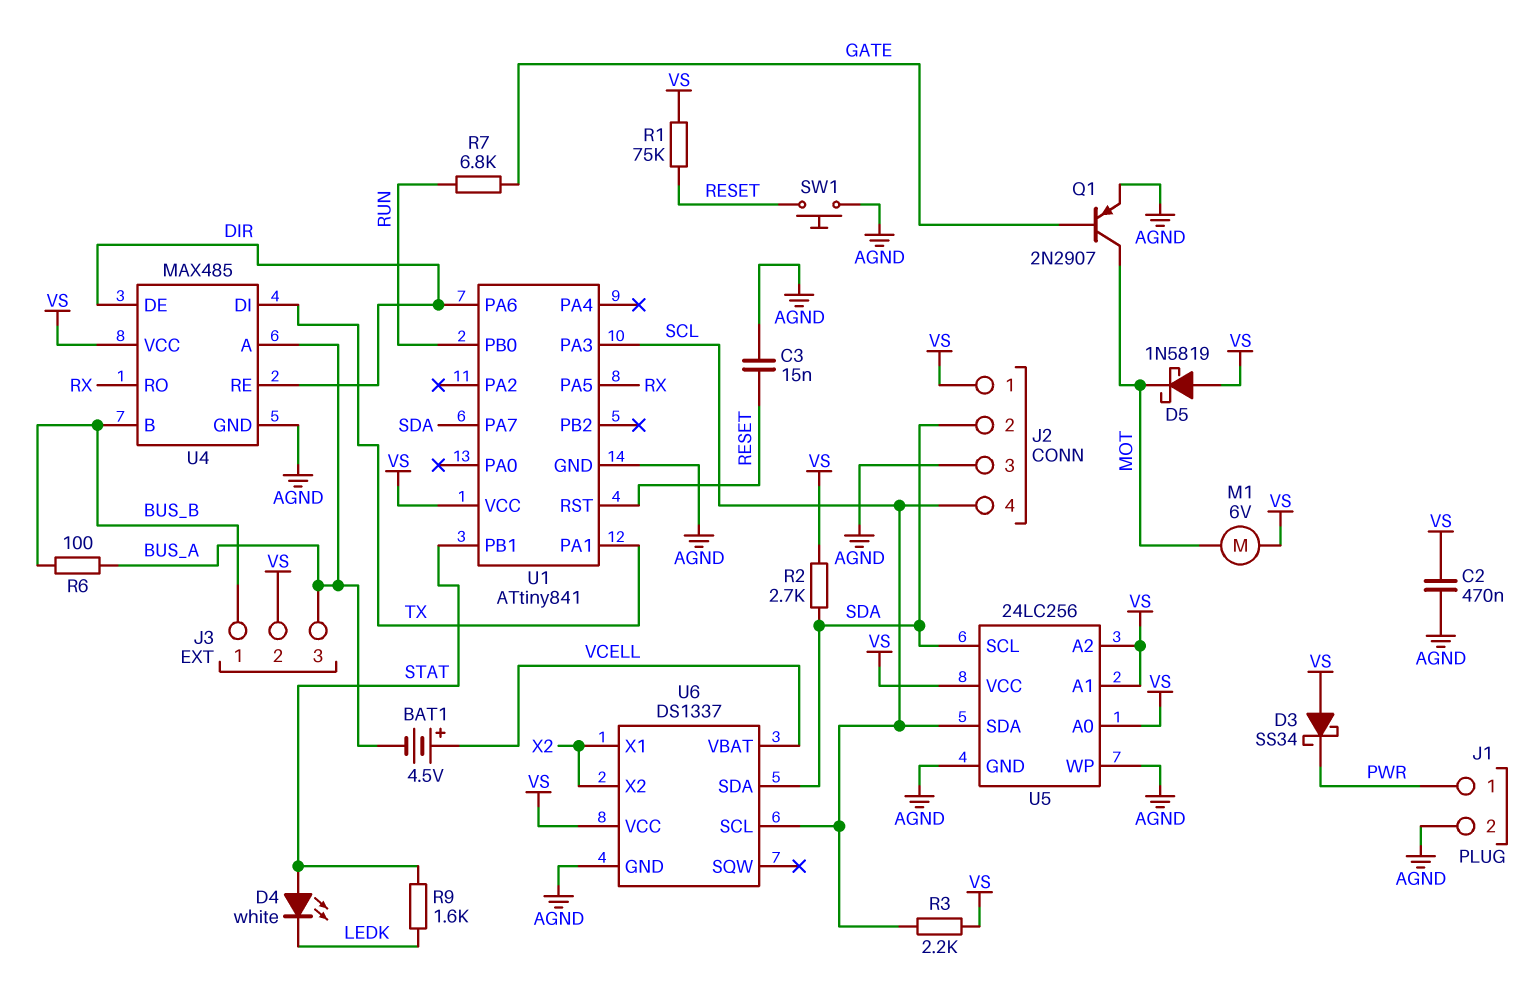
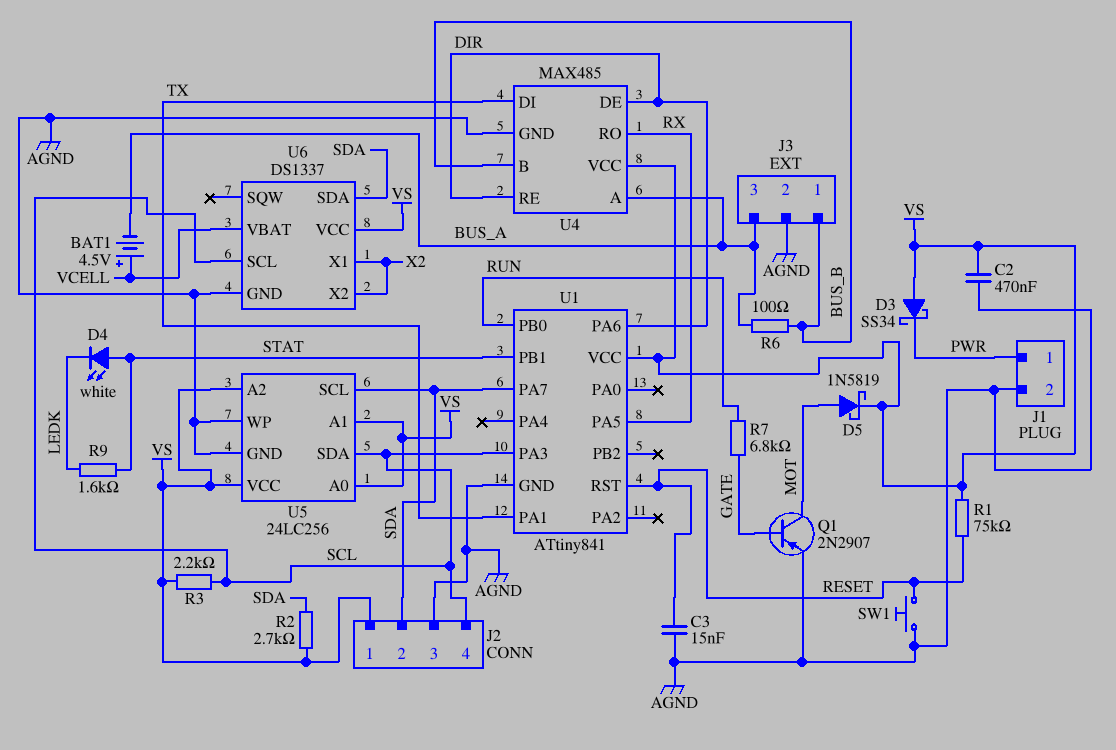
D5: schottky 1N5819 (A VS, K MOT) -> schottky 1N5819 (A MOT, K VS)
J3 pin 2: VS -> AGND
M1: motor 6V (MOT, VS) -> none

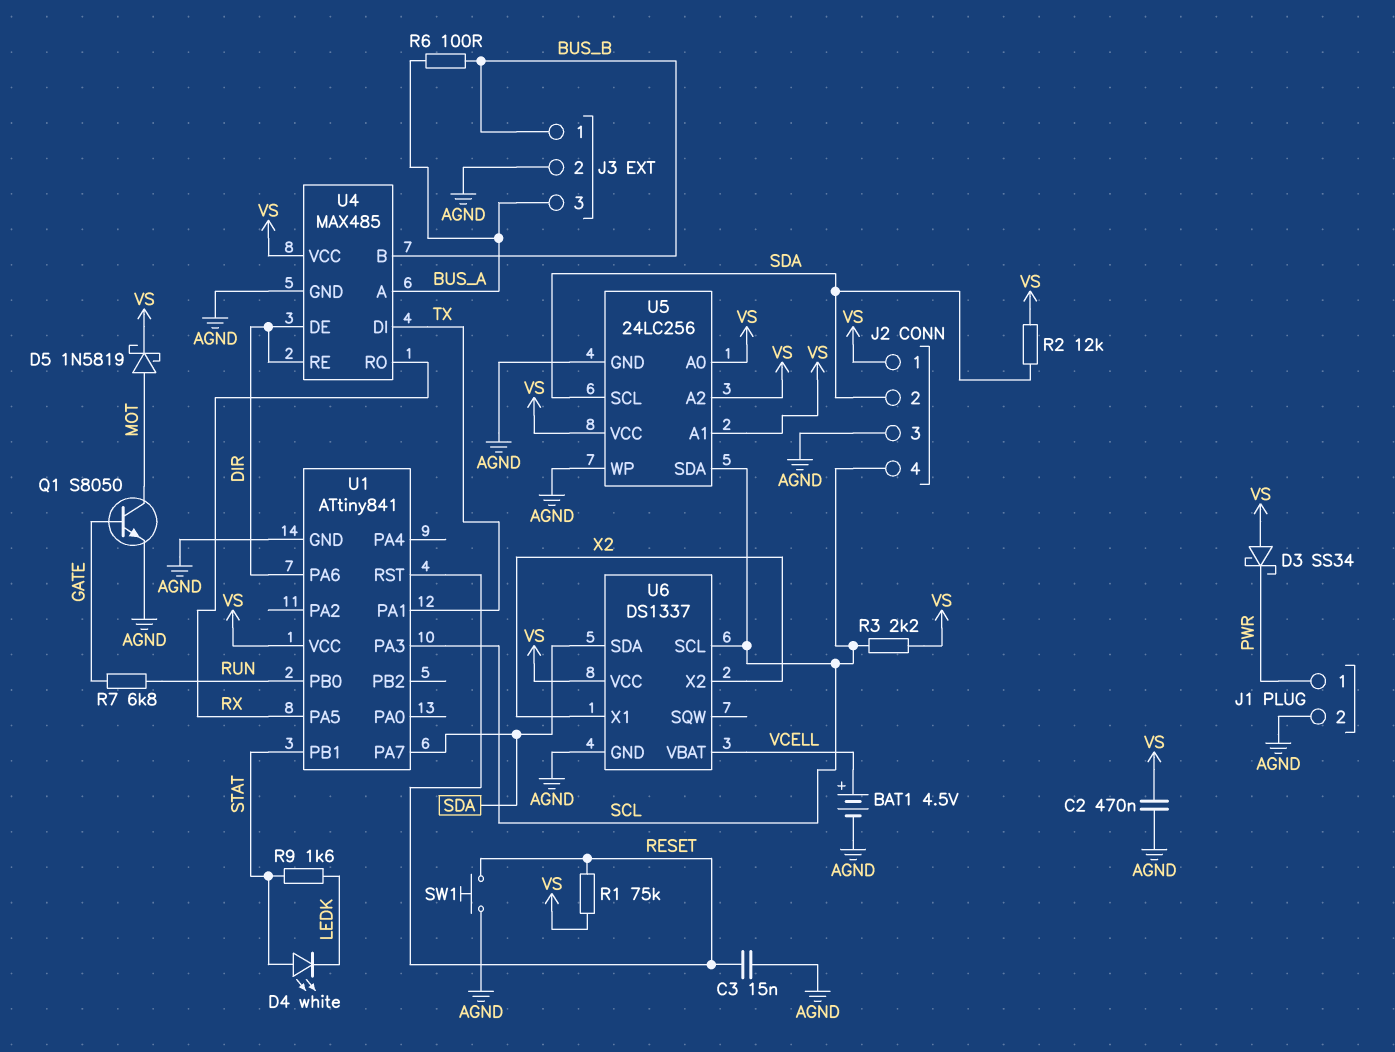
BAT1: 4.5V (plus VCELL, minus BUS_A) -> 4.5V (plus VCELL, minus AGND)
Q1: PNP 2N2907 (B GATE, C MOT, E AGND) -> NPN S8050 (B GATE, C MOT, E AGND)
R2: 2.7k (SDA, VS) -> 12k (SDA, VS)

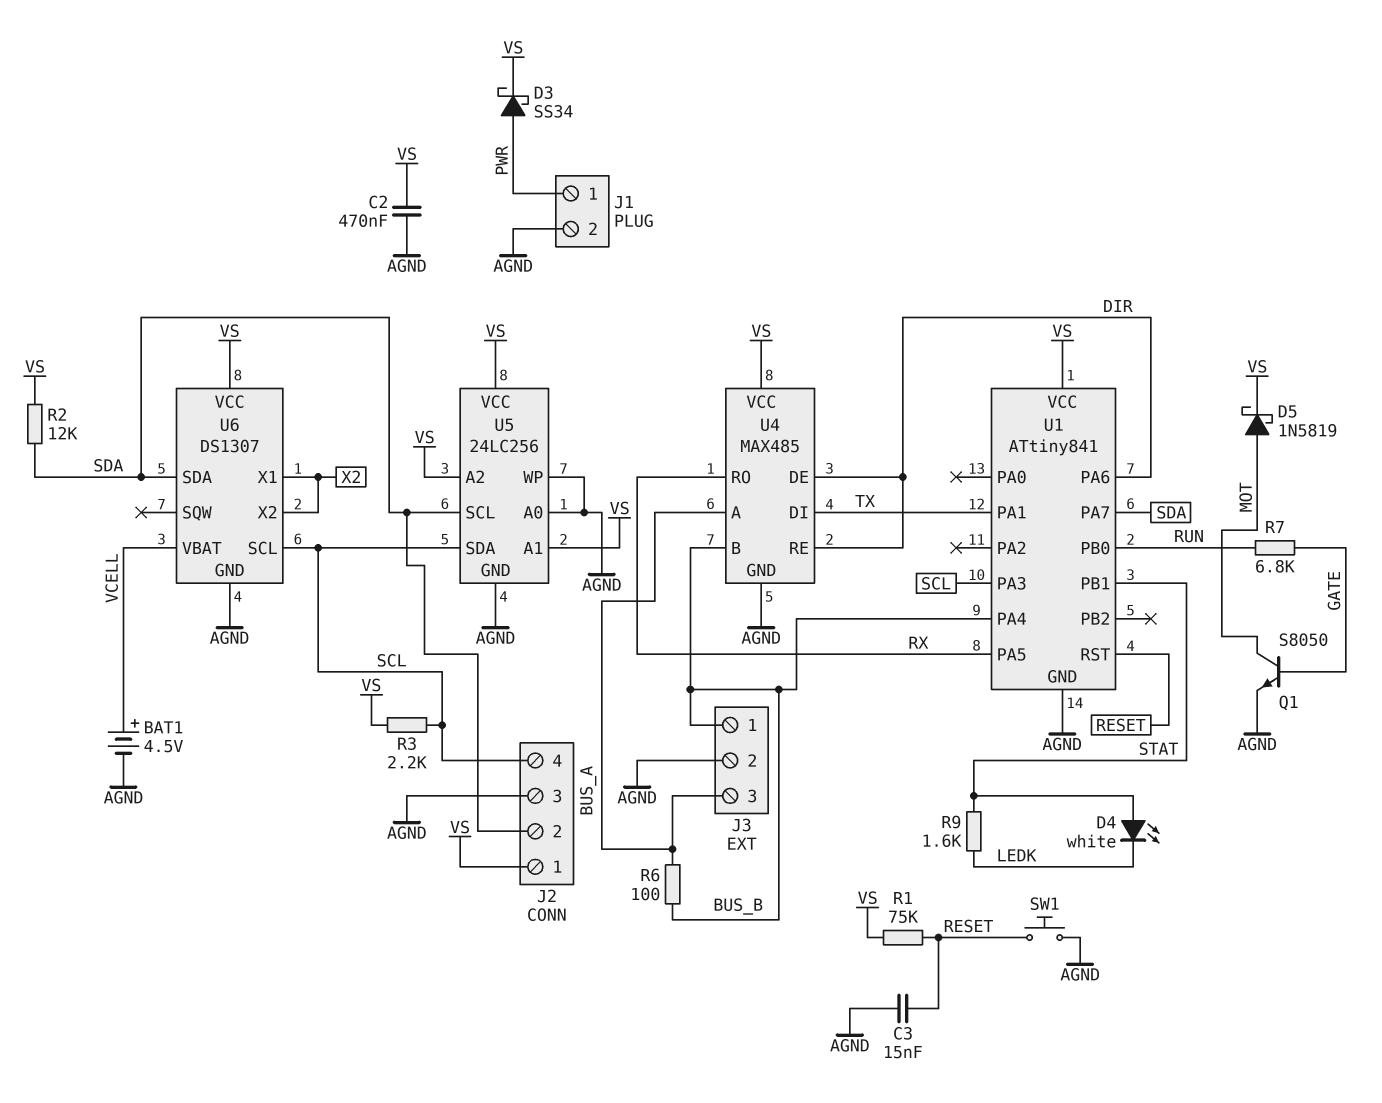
D3: schottky SS34 (A VS, K PWR) -> schottky SS34 (A PWR, K VS)
U1 pin PA4: none -> BUS_B
U5 pin A0: VS -> AGND
U6: DS1337 -> DS1307

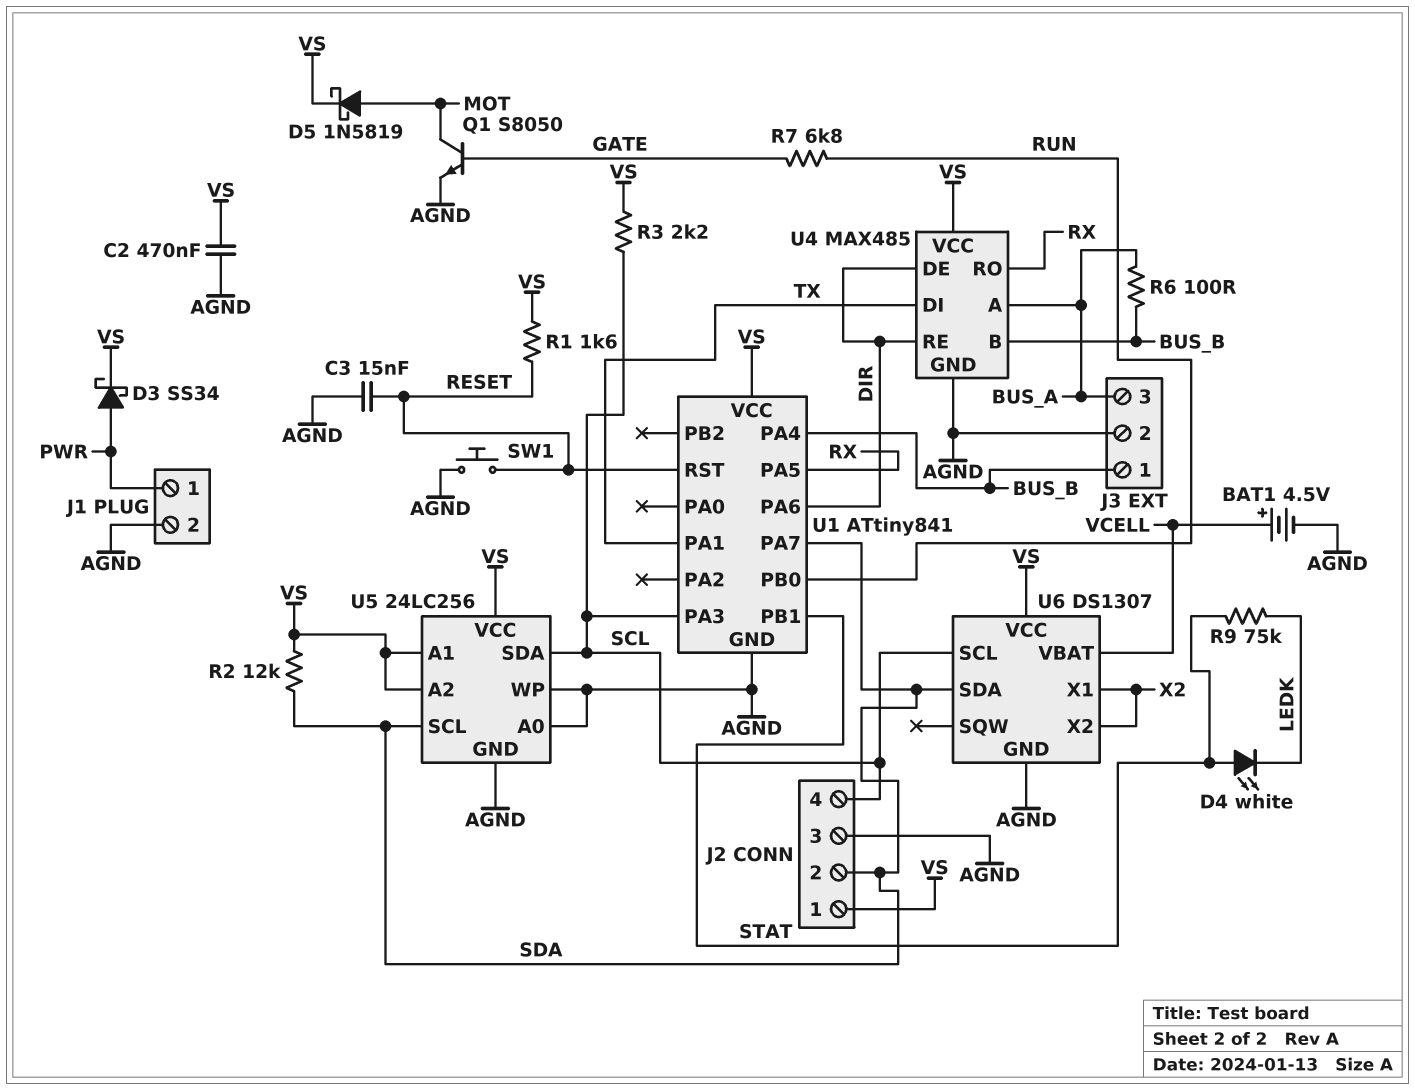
R1: 75k (RESET, VS) -> 1.6k (RESET, VS)
R9: 1.6k (LEDK, STAT) -> 75k (LEDK, STAT)

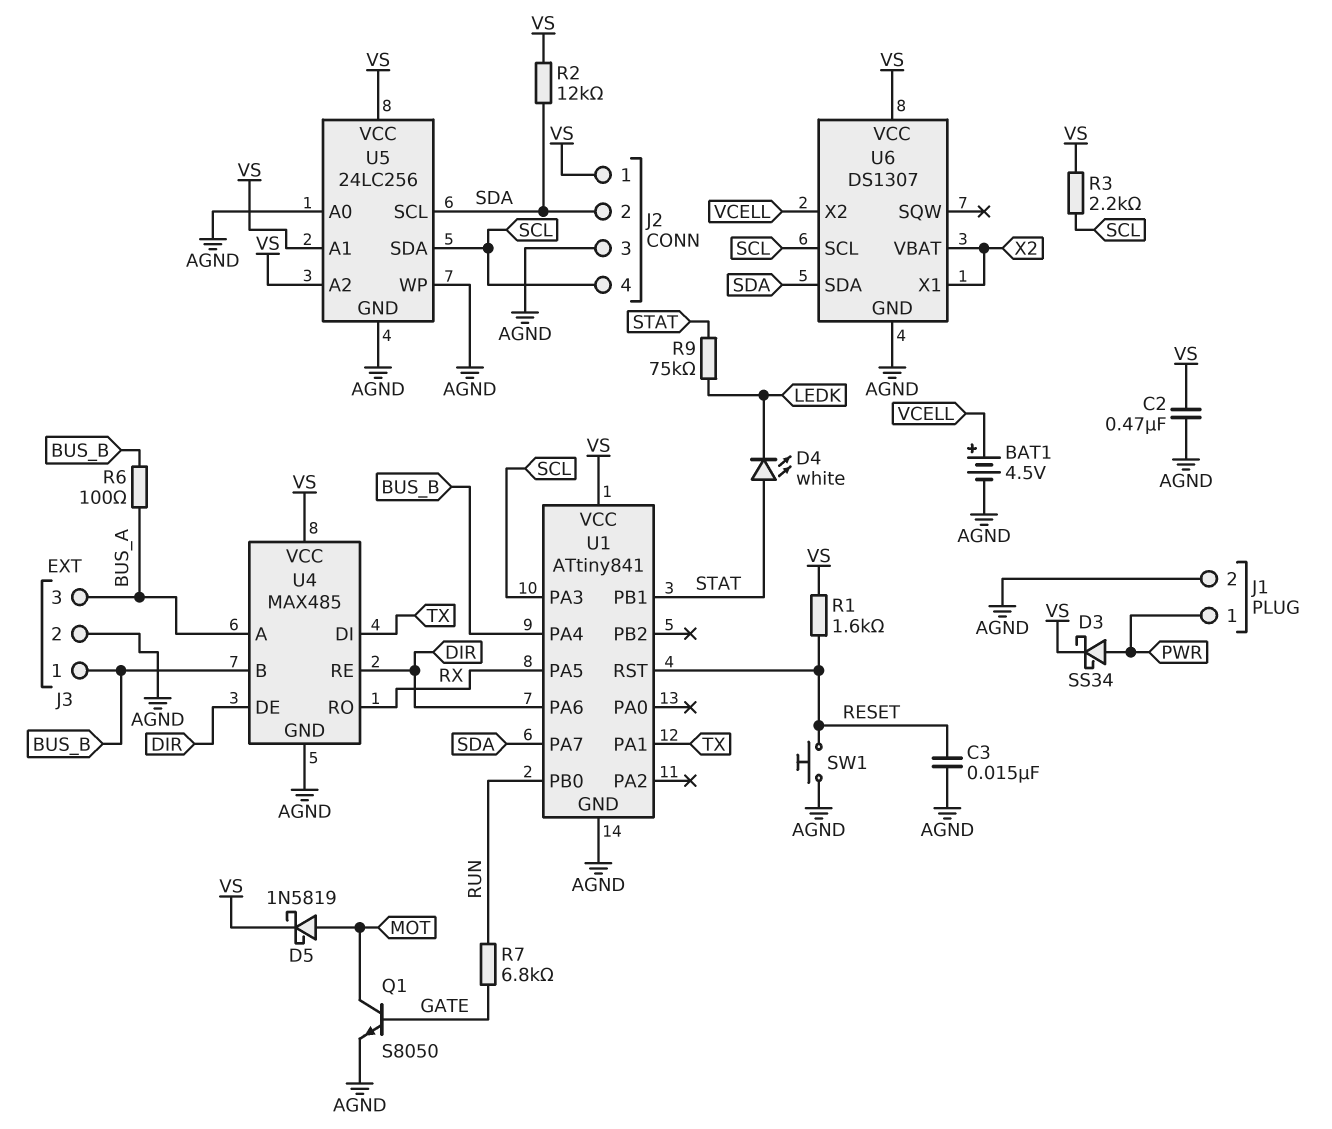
U6 pin VBAT: VCELL -> X2
U6 pin X2: X2 -> VCELL

